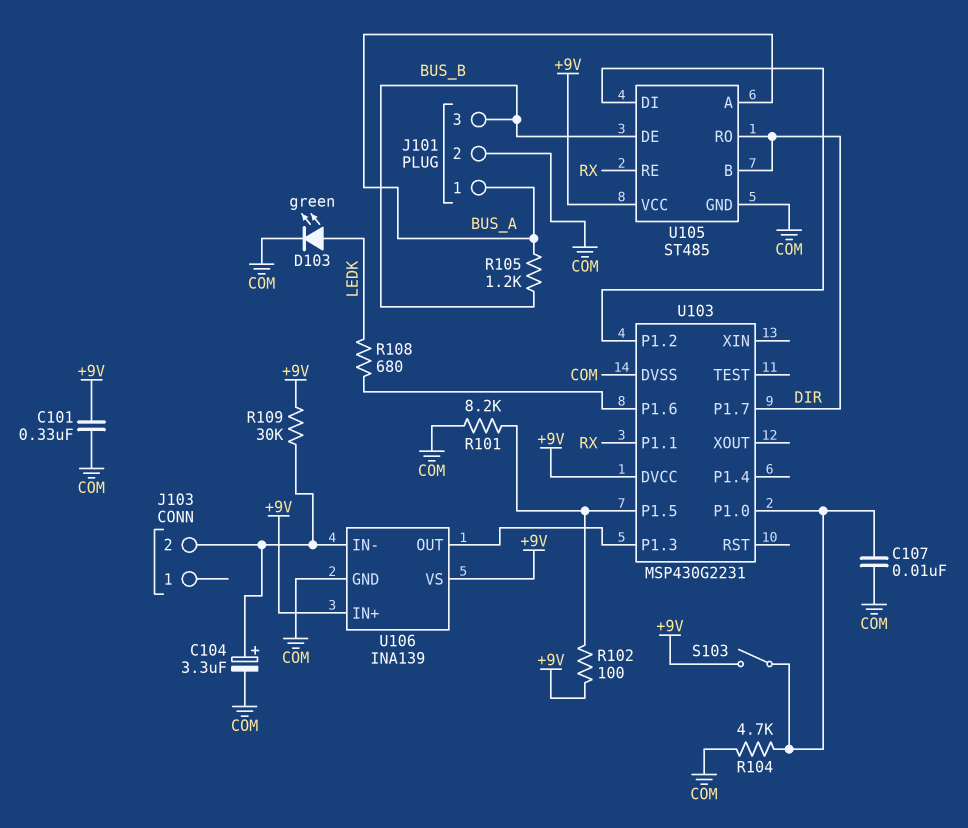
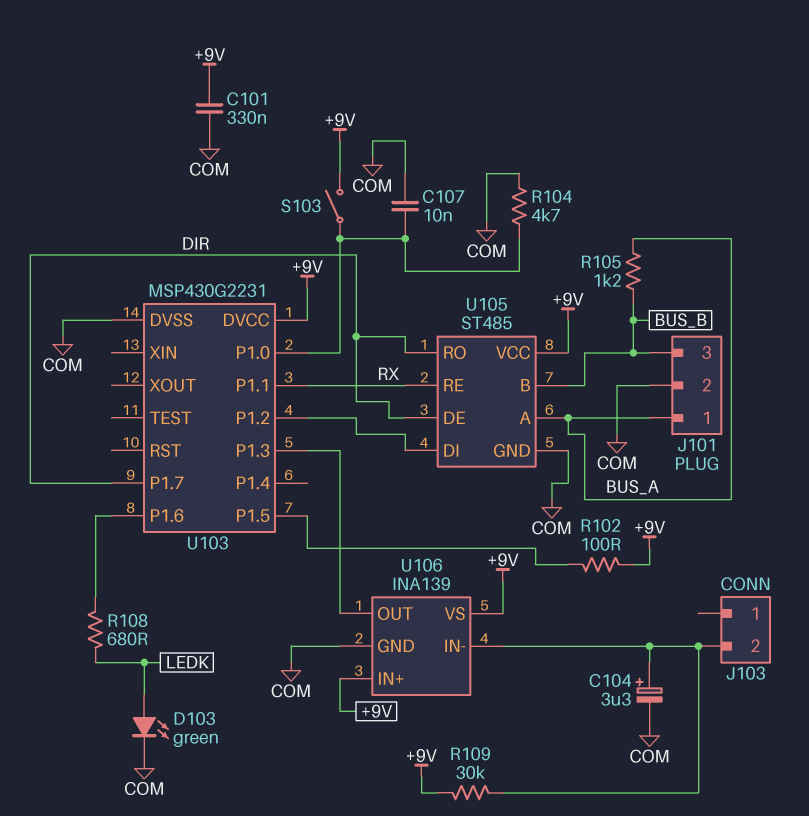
R101: 8.2k (COM, U103/P1.5) -> none
U105 pin B: DIR -> BUS_B
U105 pin DE: BUS_B -> DIR

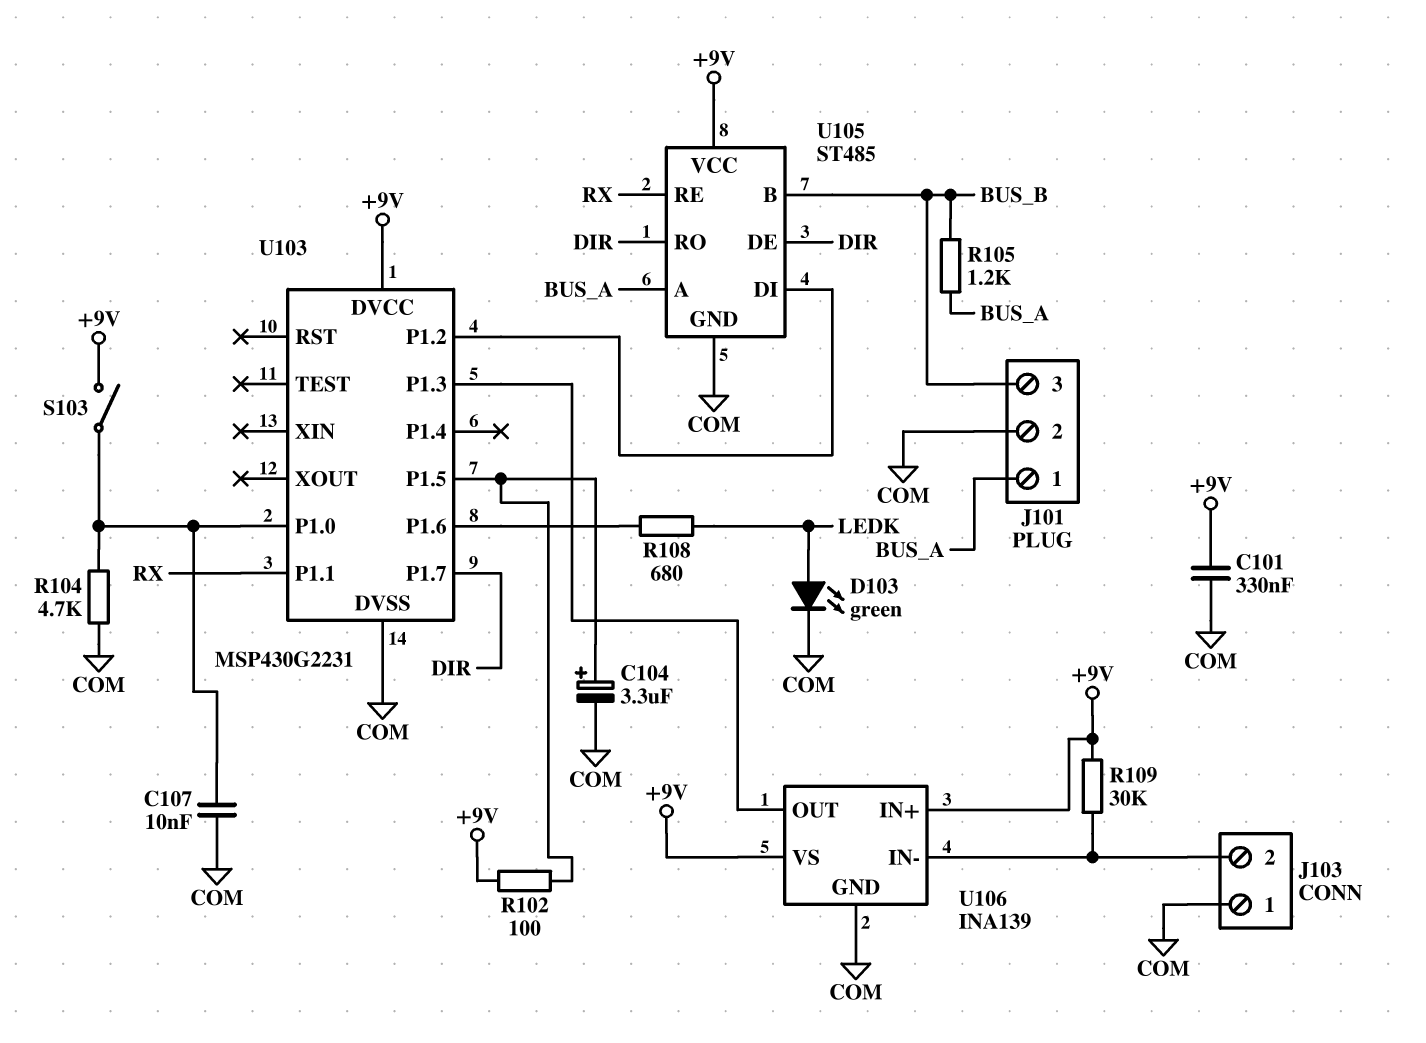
C104: 3.3uF (plus J103/2, minus COM) -> 3.3uF (plus U103/P1.5, minus COM)
J103 pin 1: none -> COM

